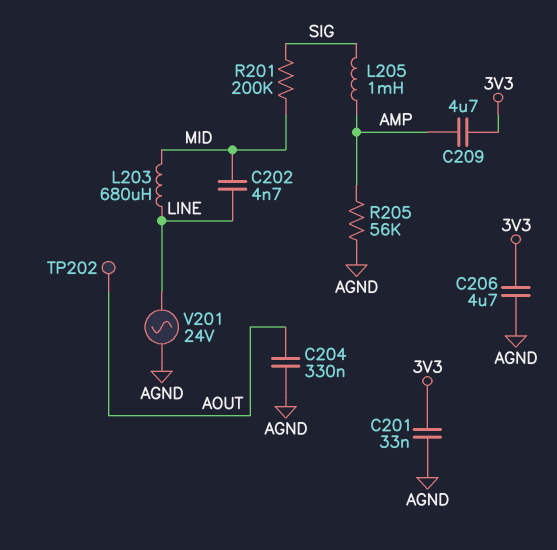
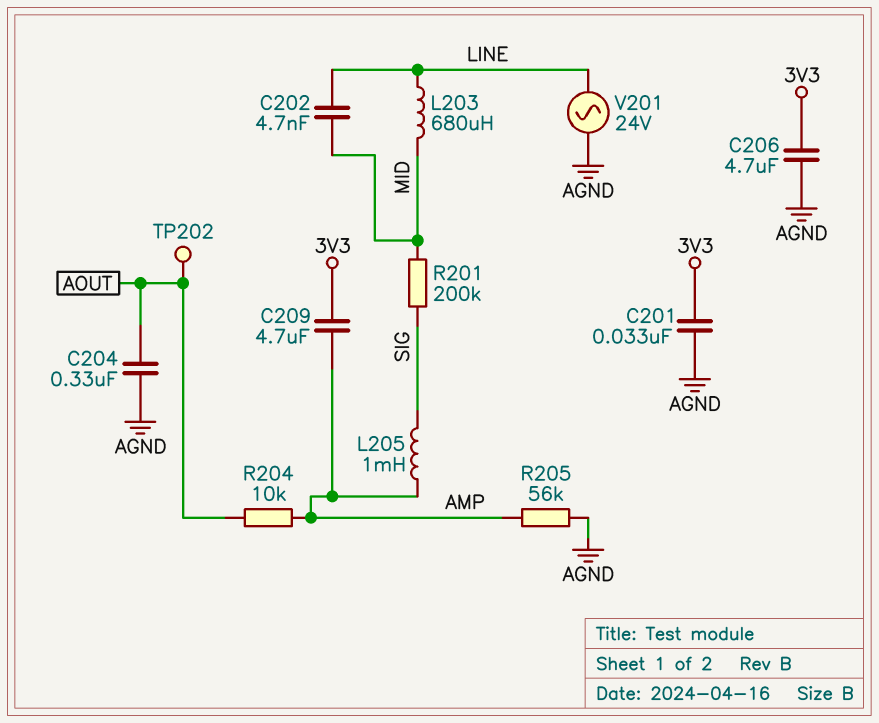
R204: none -> 10k (AMP, AOUT)

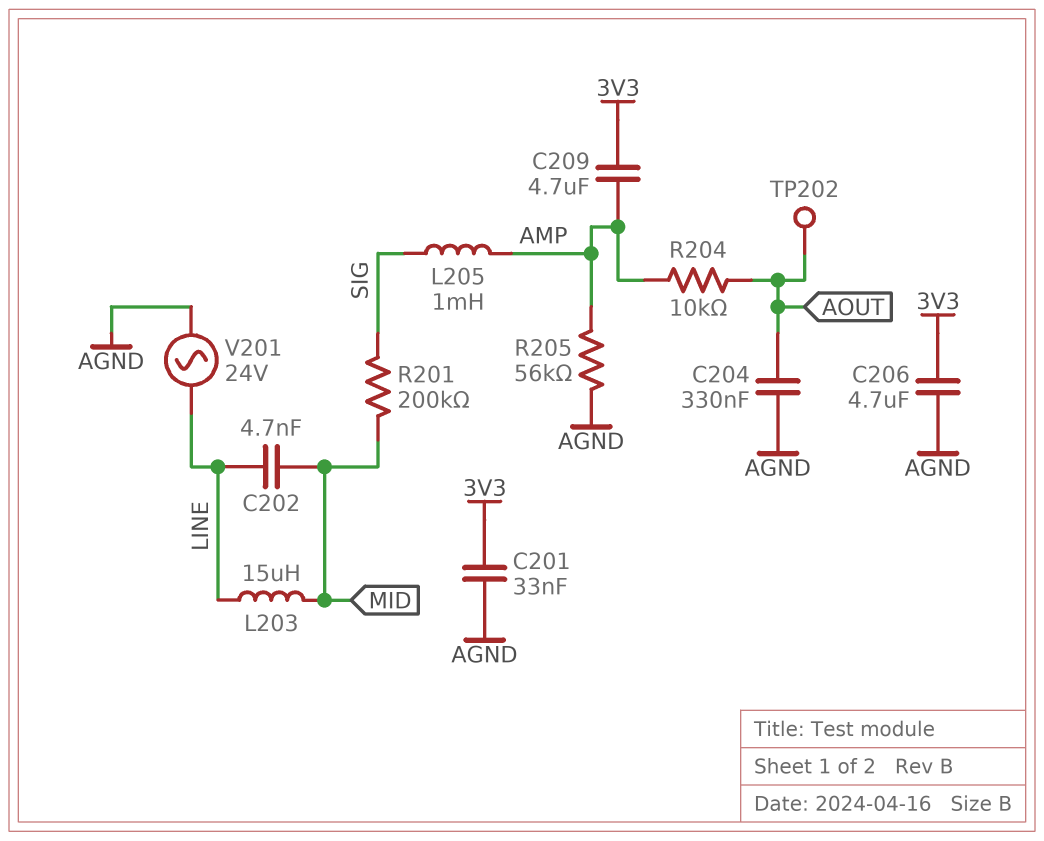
L203: 680uH (LINE, MID) -> 15uH (LINE, MID)

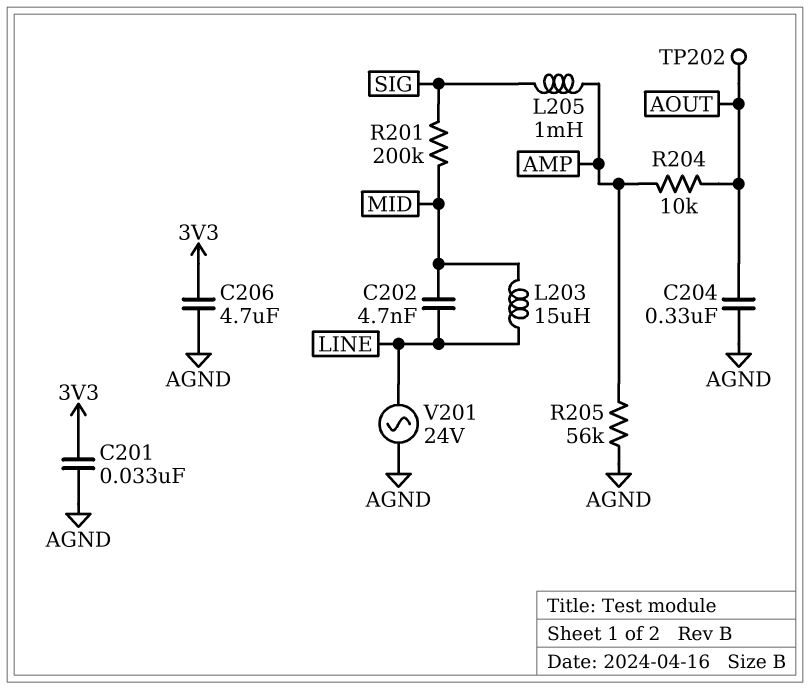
C209: 4.7uF (3V3, AMP) -> none

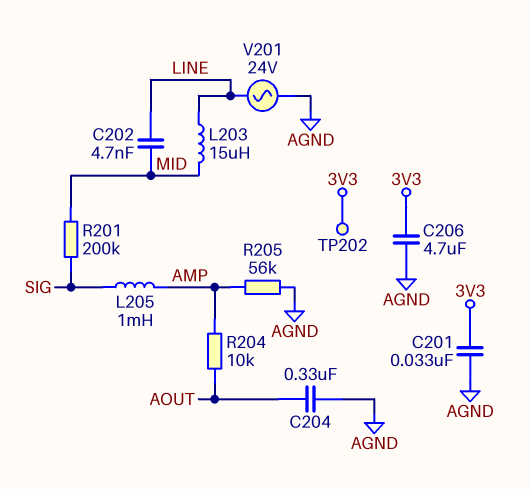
TP202: test point (AOUT) -> test point (3V3)

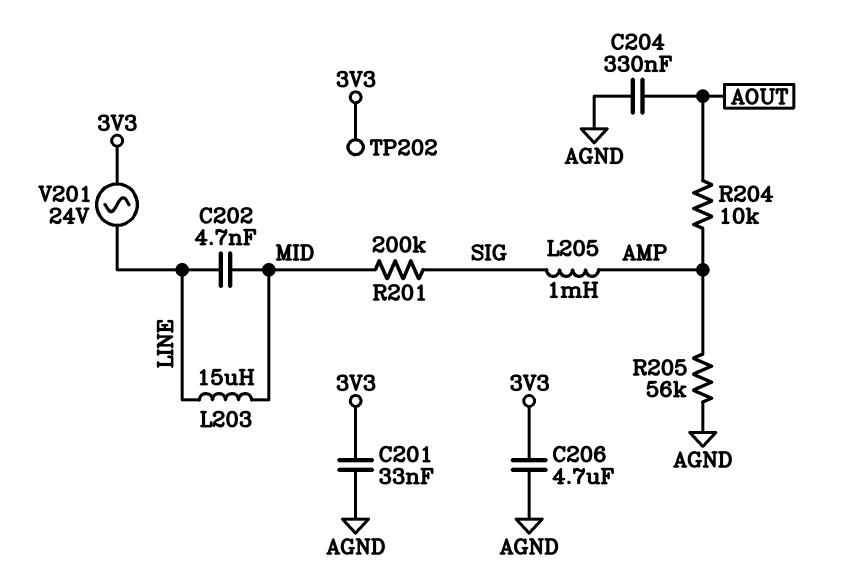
V201: AC 24V (AGND, LINE) -> AC 24V (3V3, LINE)

